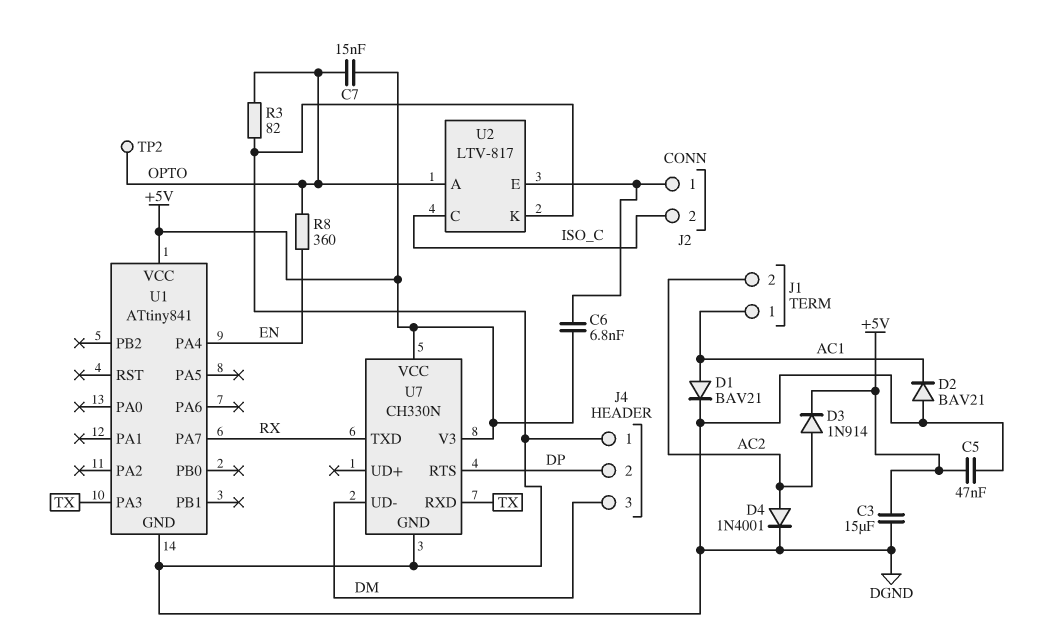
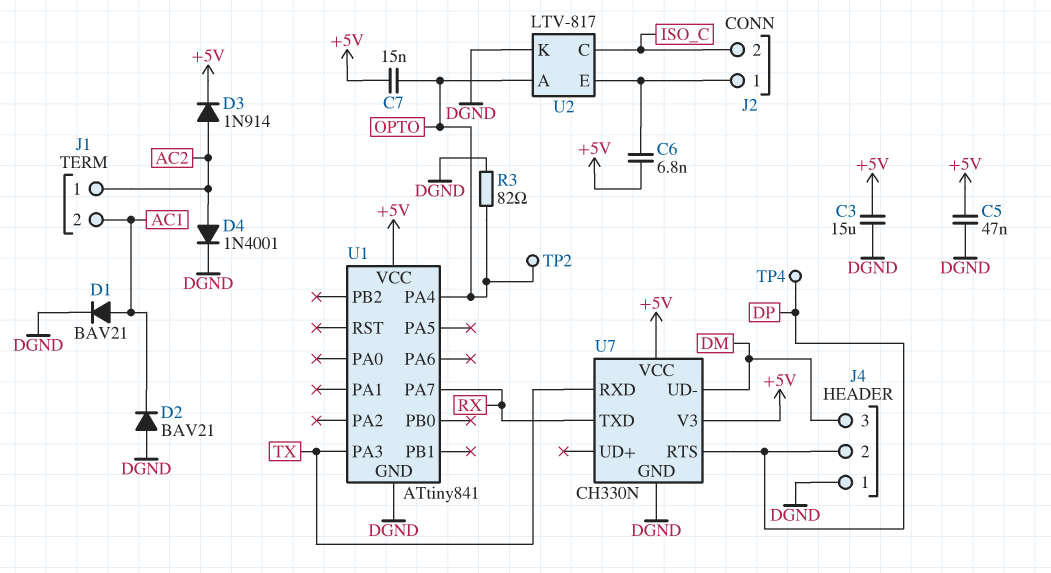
J1 pin 1: AC1 -> AC2
J1 pin 2: AC2 -> AC1
R8: 360 (EN, OPTO) -> none
TP4: none -> test point (DP)
U1 pin PA4: EN -> OPTO

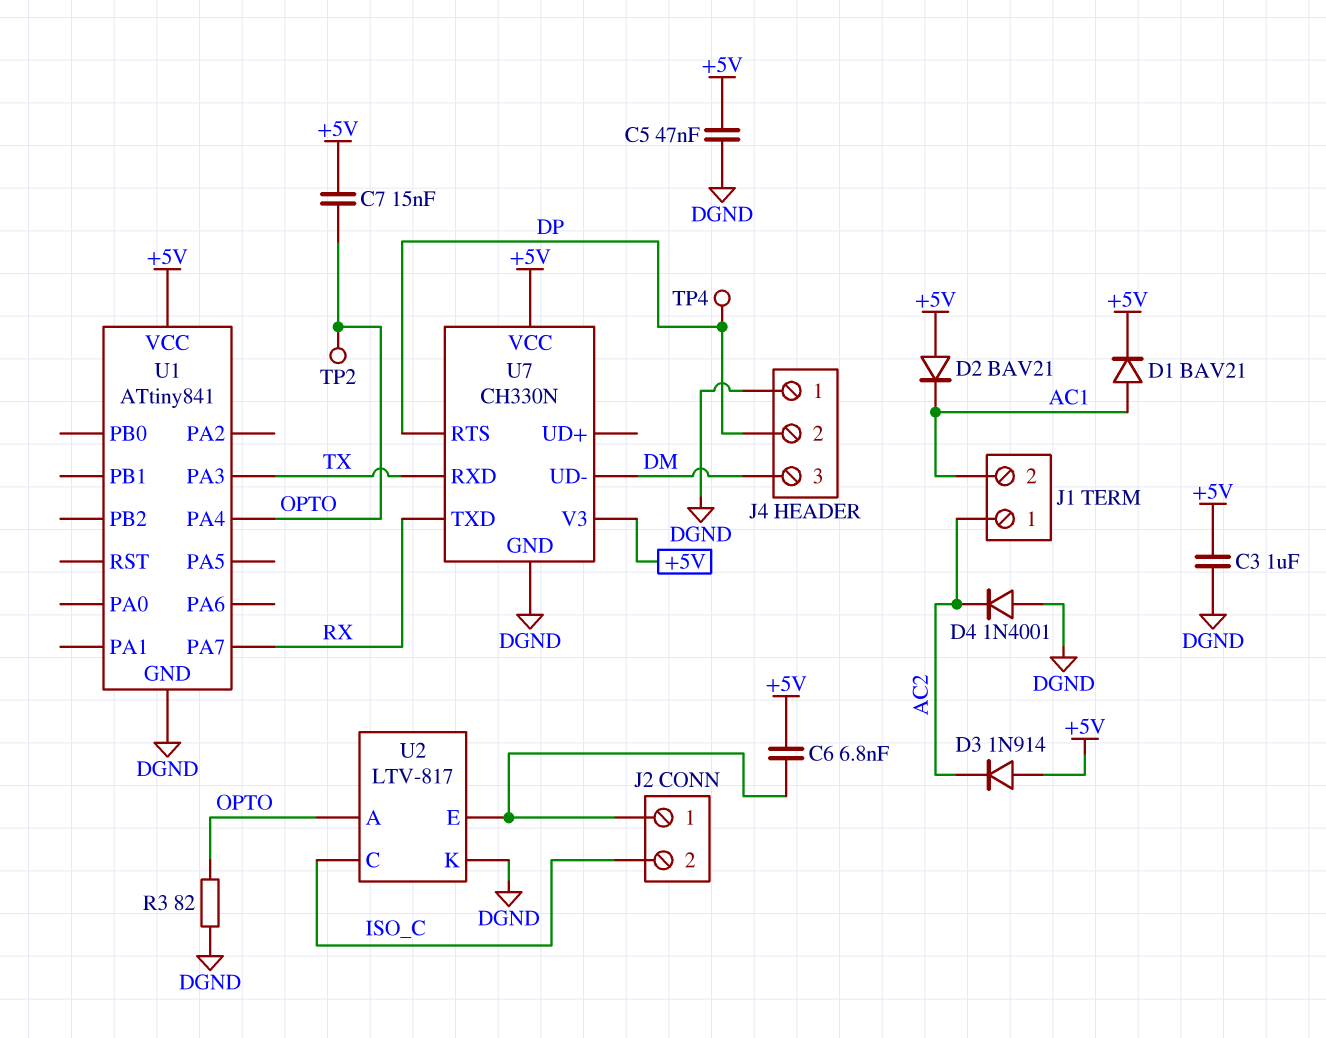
C3: 15uF (+5V, DGND) -> 1uF (+5V, DGND)
D1: diode BAV21 (A AC1, K DGND) -> diode BAV21 (A AC1, K +5V)
D2: diode BAV21 (A DGND, K AC1) -> diode BAV21 (A +5V, K AC1)
D3: diode 1N914 (A AC2, K +5V) -> diode 1N914 (A +5V, K AC2)
D4: diode 1N4001 (A AC2, K DGND) -> diode 1N4001 (A DGND, K AC2)

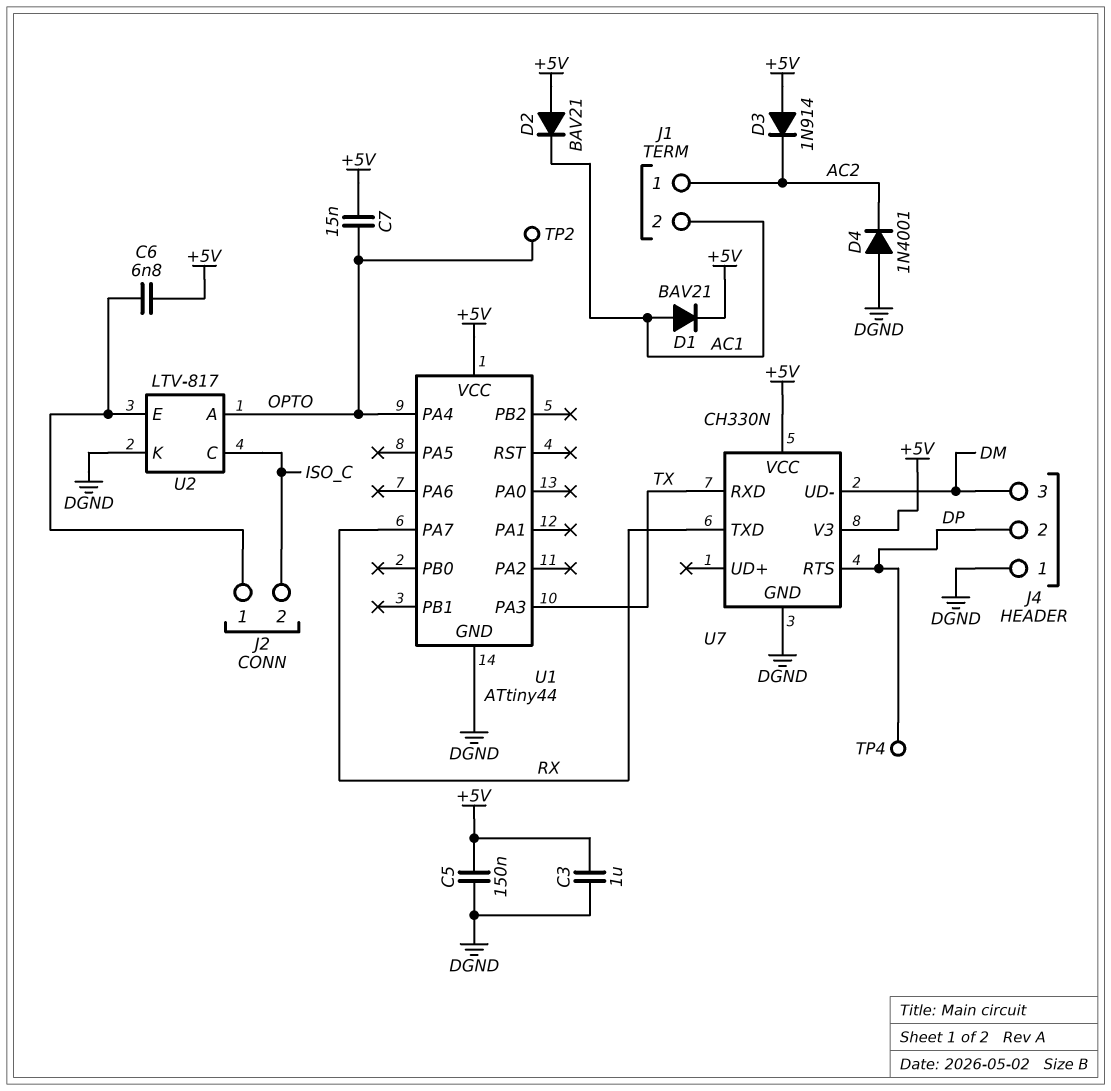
C5: 47nF (+5V, DGND) -> 150nF (+5V, DGND)
R3: 82 (DGND, OPTO) -> none
U1: ATtiny841 -> ATtiny44

